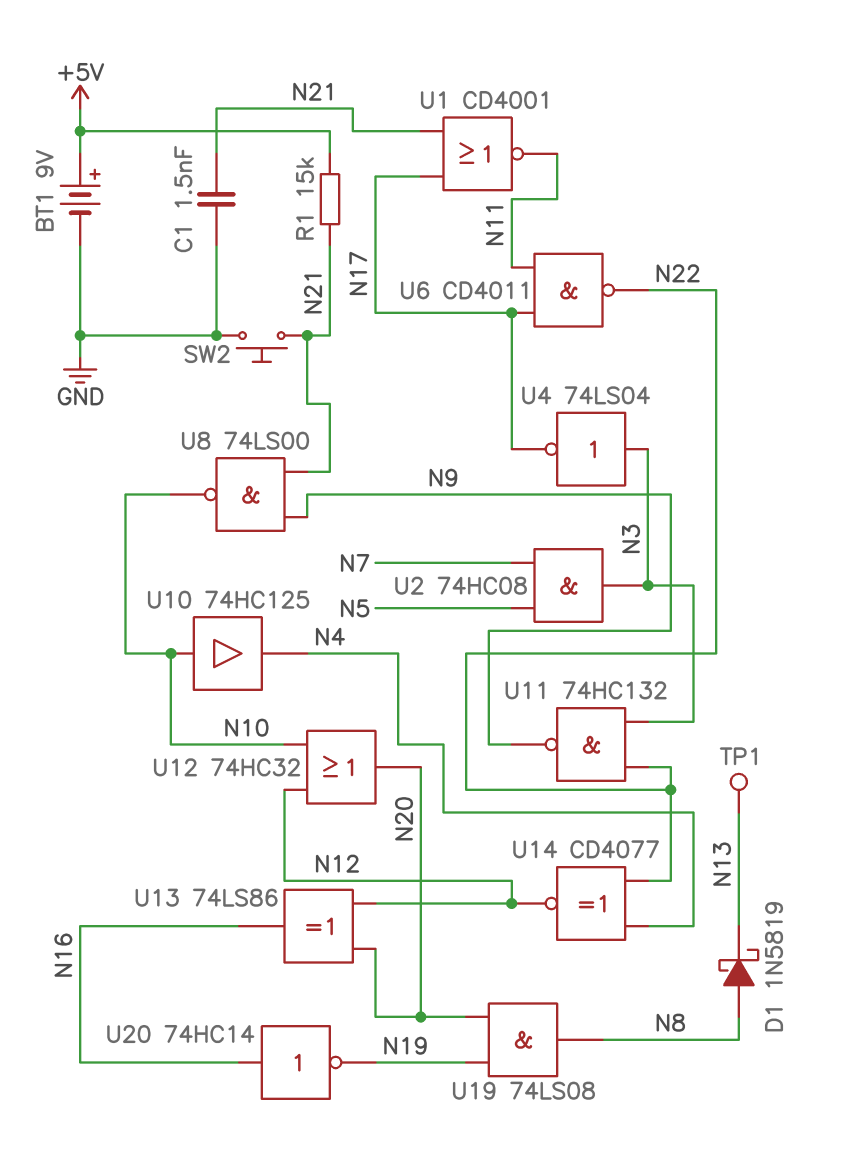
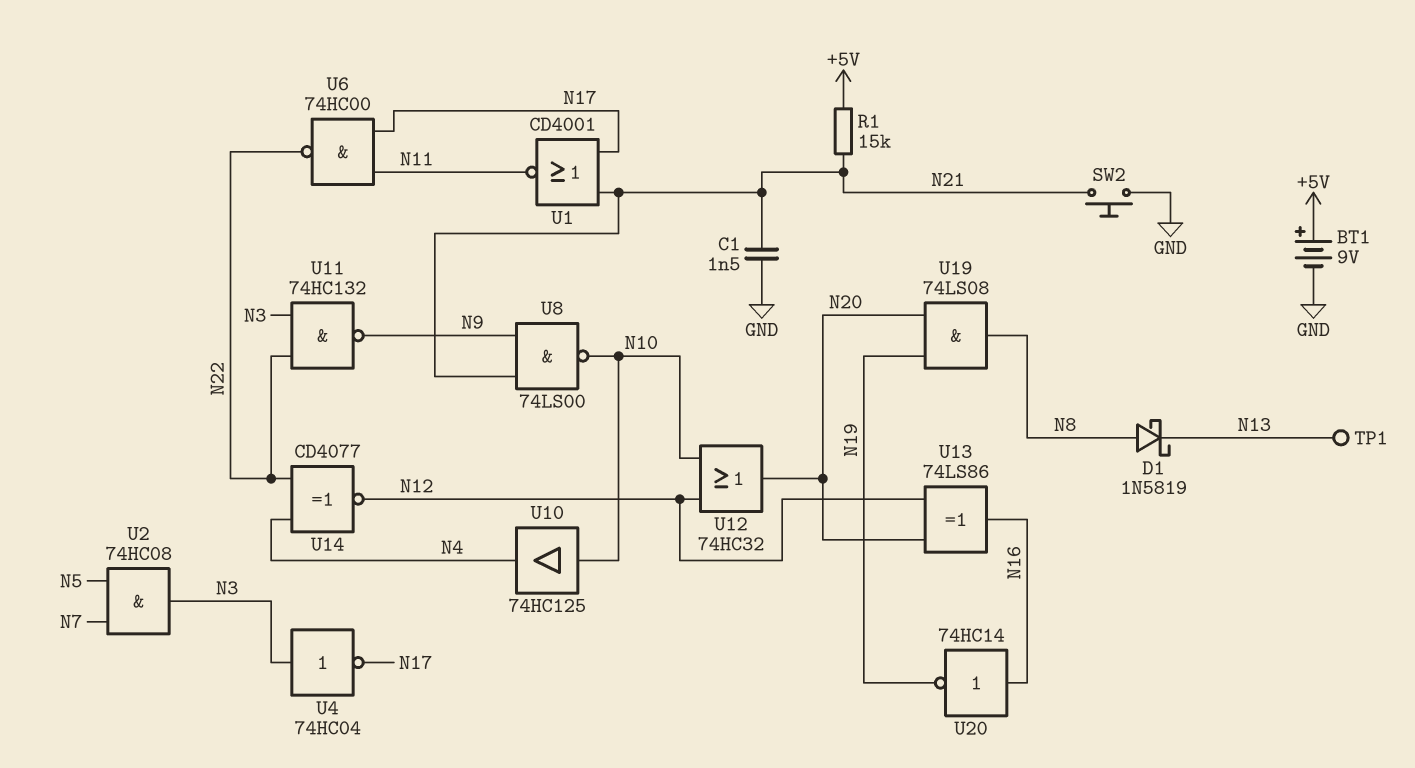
U4: NOT 74LS04 (in N3, out N17) -> NOT 74HC04 (in N3, out N17)
U6: NAND CD4011 (in N11, in N17, out N22) -> NAND 74HC00 (in N11, in N17, out N22)

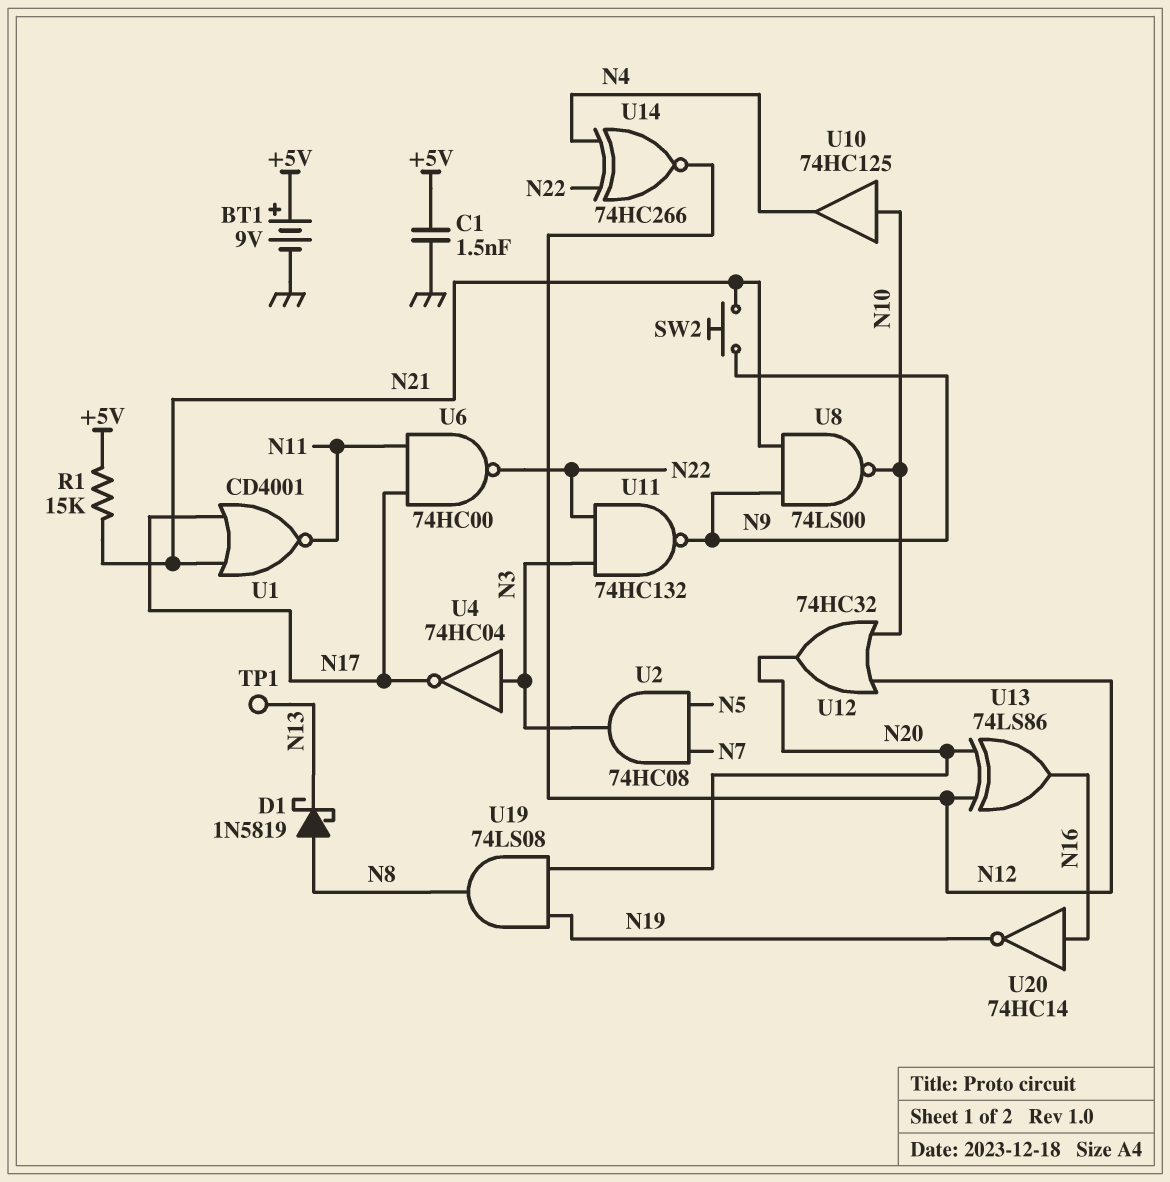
C1: 1.5nF (GND, N21) -> 1.5nF (+5V, GND)
SW2: button (GND, N21) -> button (N9, N21)
U14: XNOR CD4077 (in N4, in N22, out N12) -> XNOR 74HC266 (in N4, in N22, out N12)

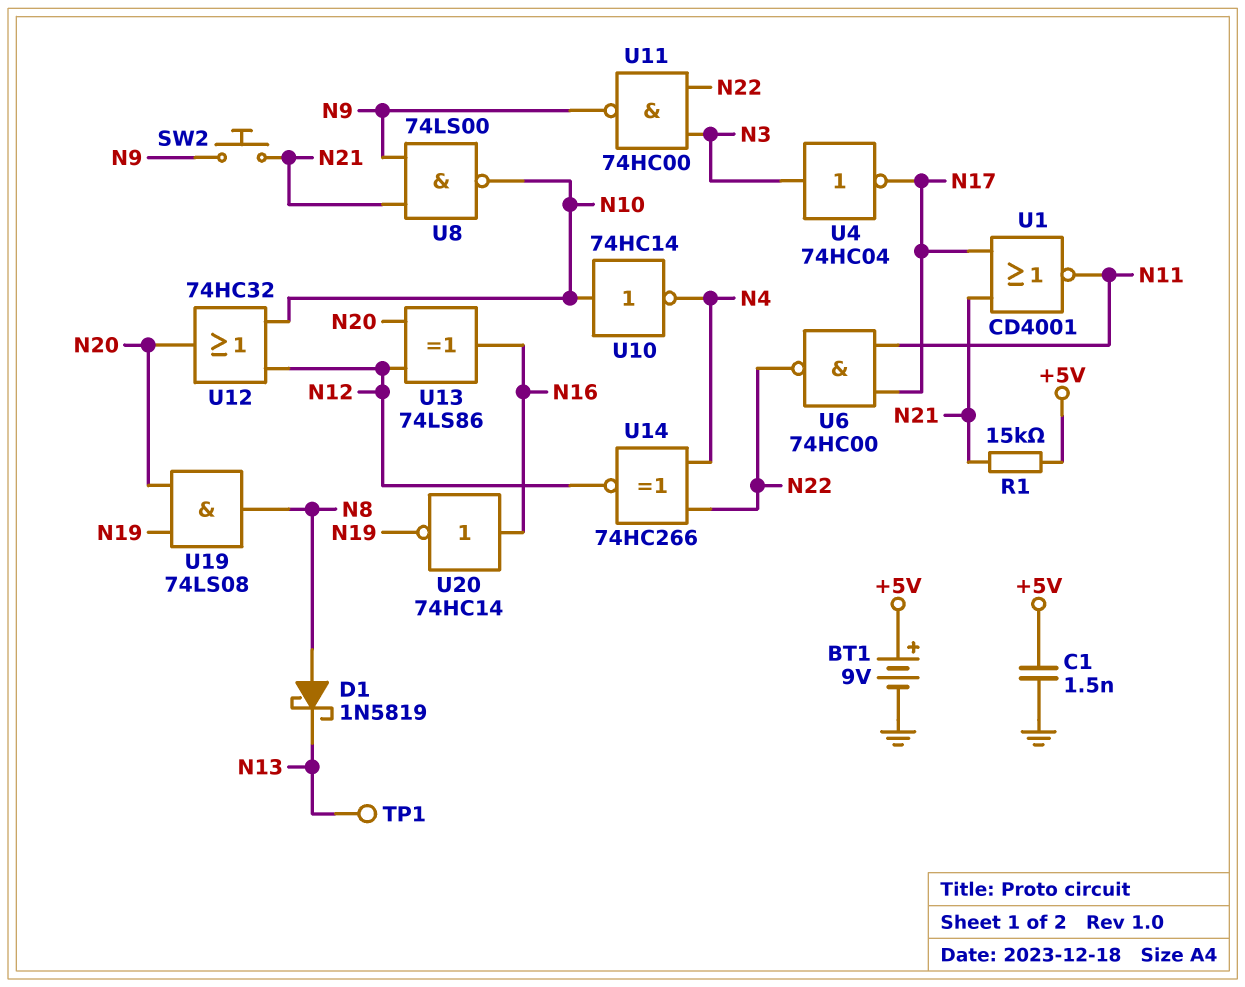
U2: AND 74HC08 (in N5, in N7, out N3) -> none
U10: buffer 74HC125 (in N10, out N4) -> NOT 74HC14 (in N10, out N4)
U11: NAND 74HC132 (in N3, in N22, out N9) -> NAND 74HC00 (in N3, in N22, out N9)

